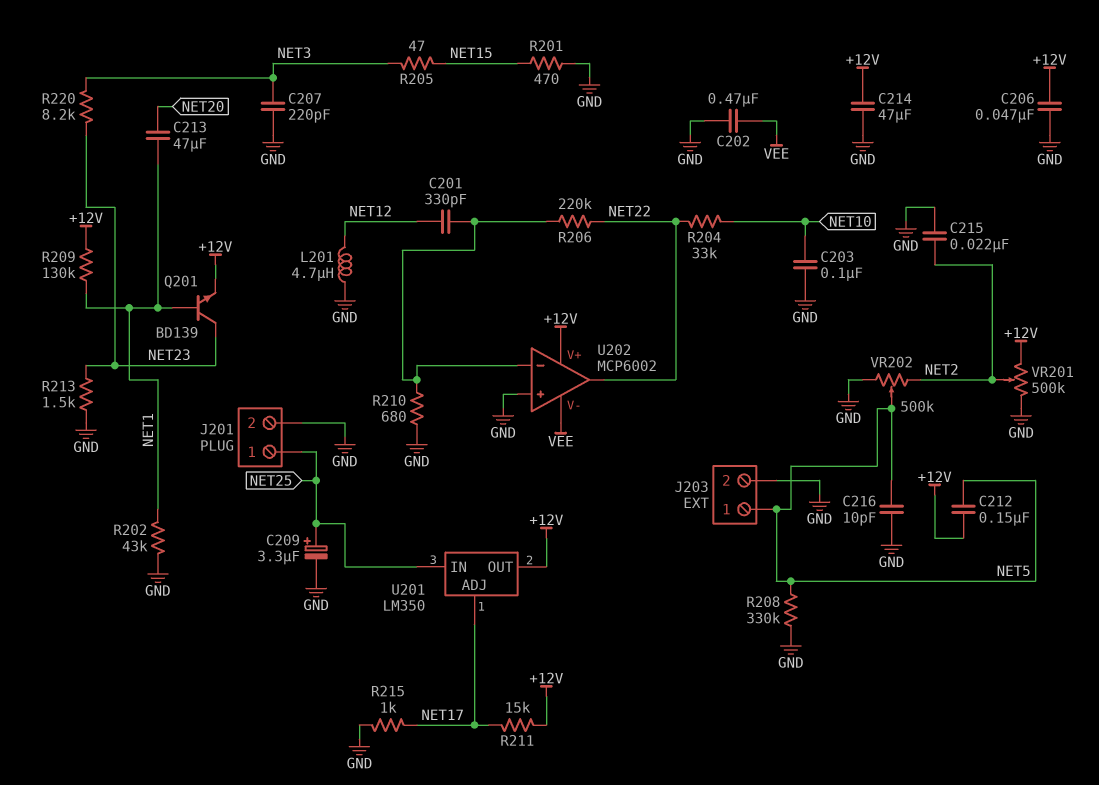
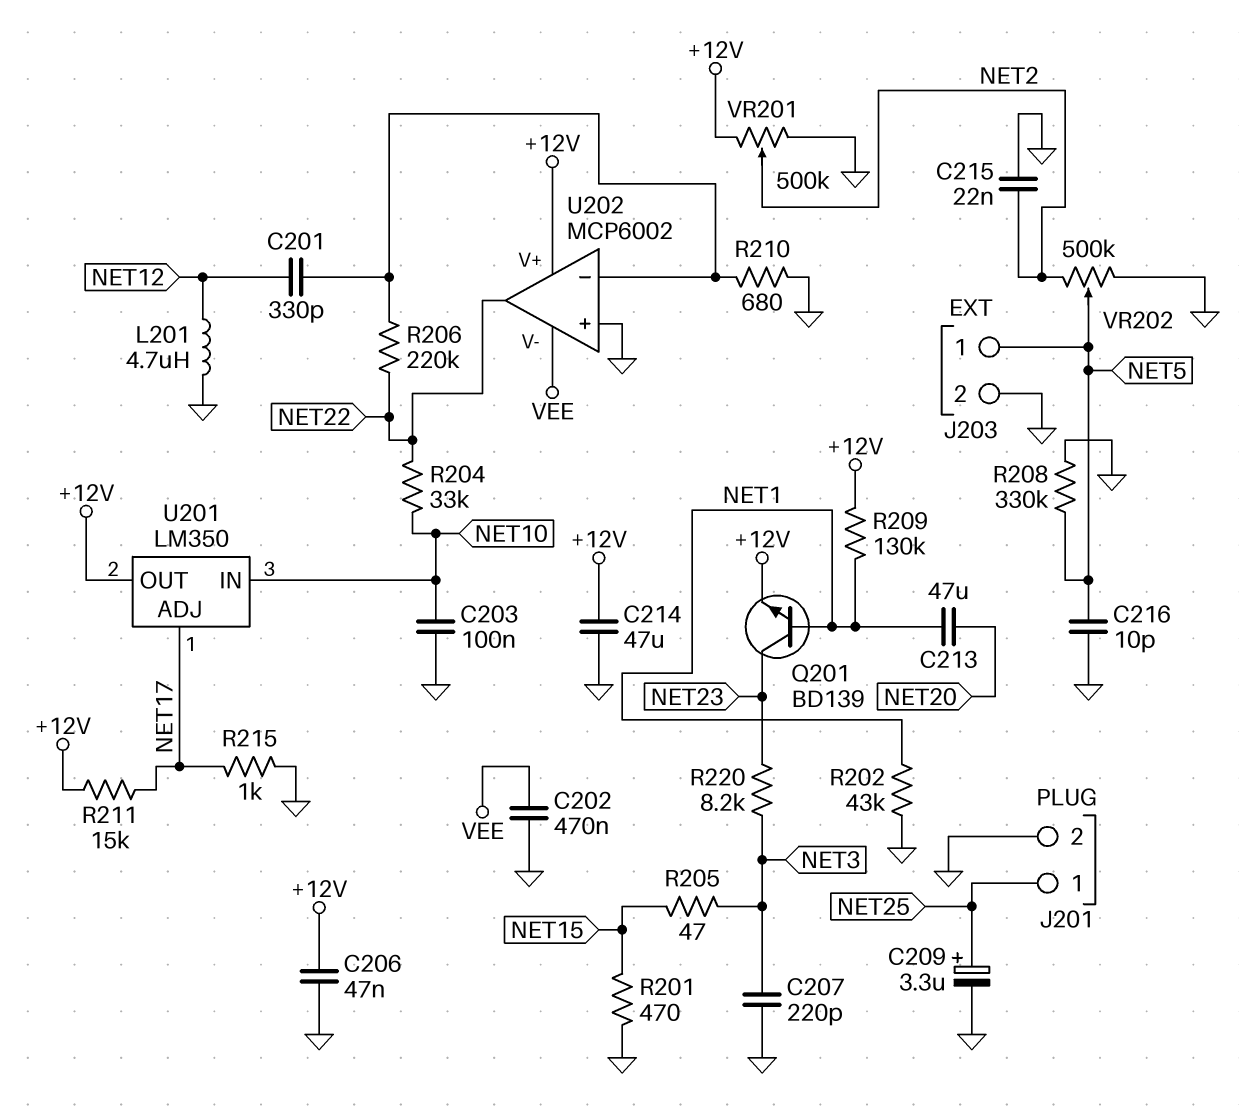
C212: 150nF (+12V, NET5) -> none
R213: 1.5k (GND, NET23) -> none
U201 pin IN: NET25 -> NET10

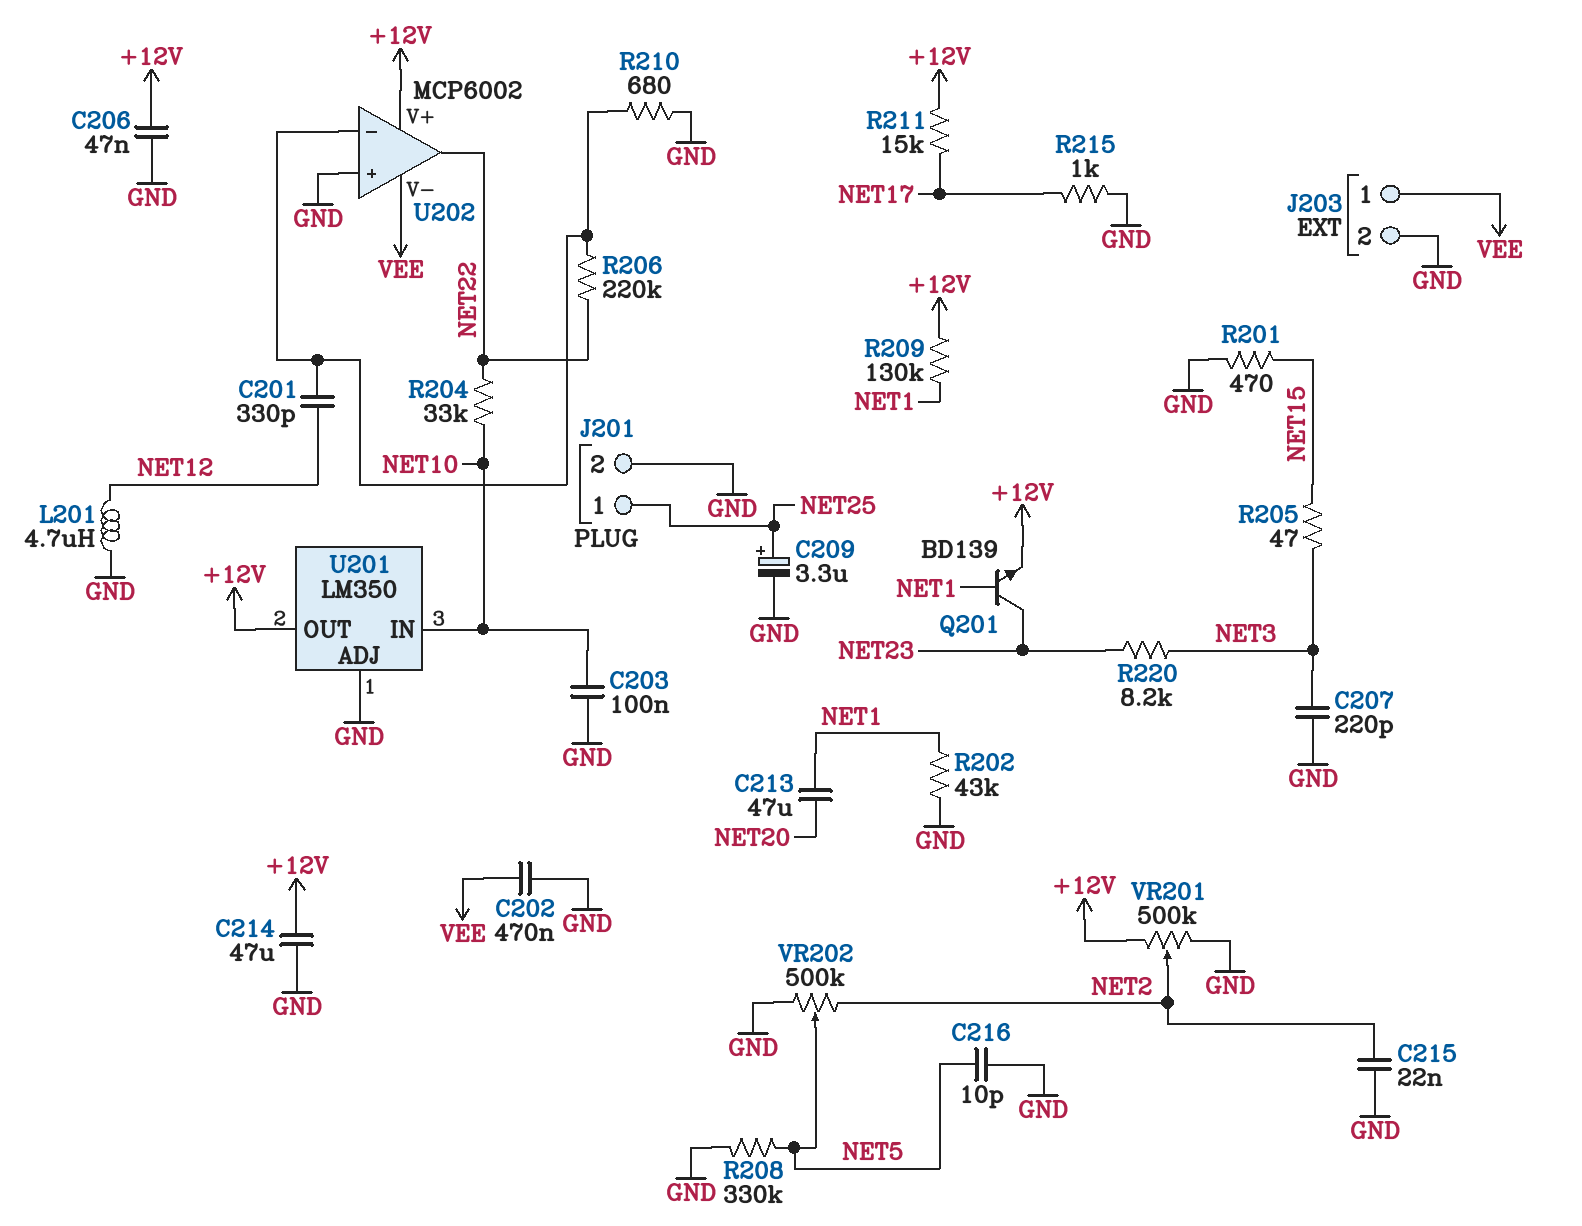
J203 pin 1: NET5 -> VEE
U201 pin ADJ: NET17 -> GND

